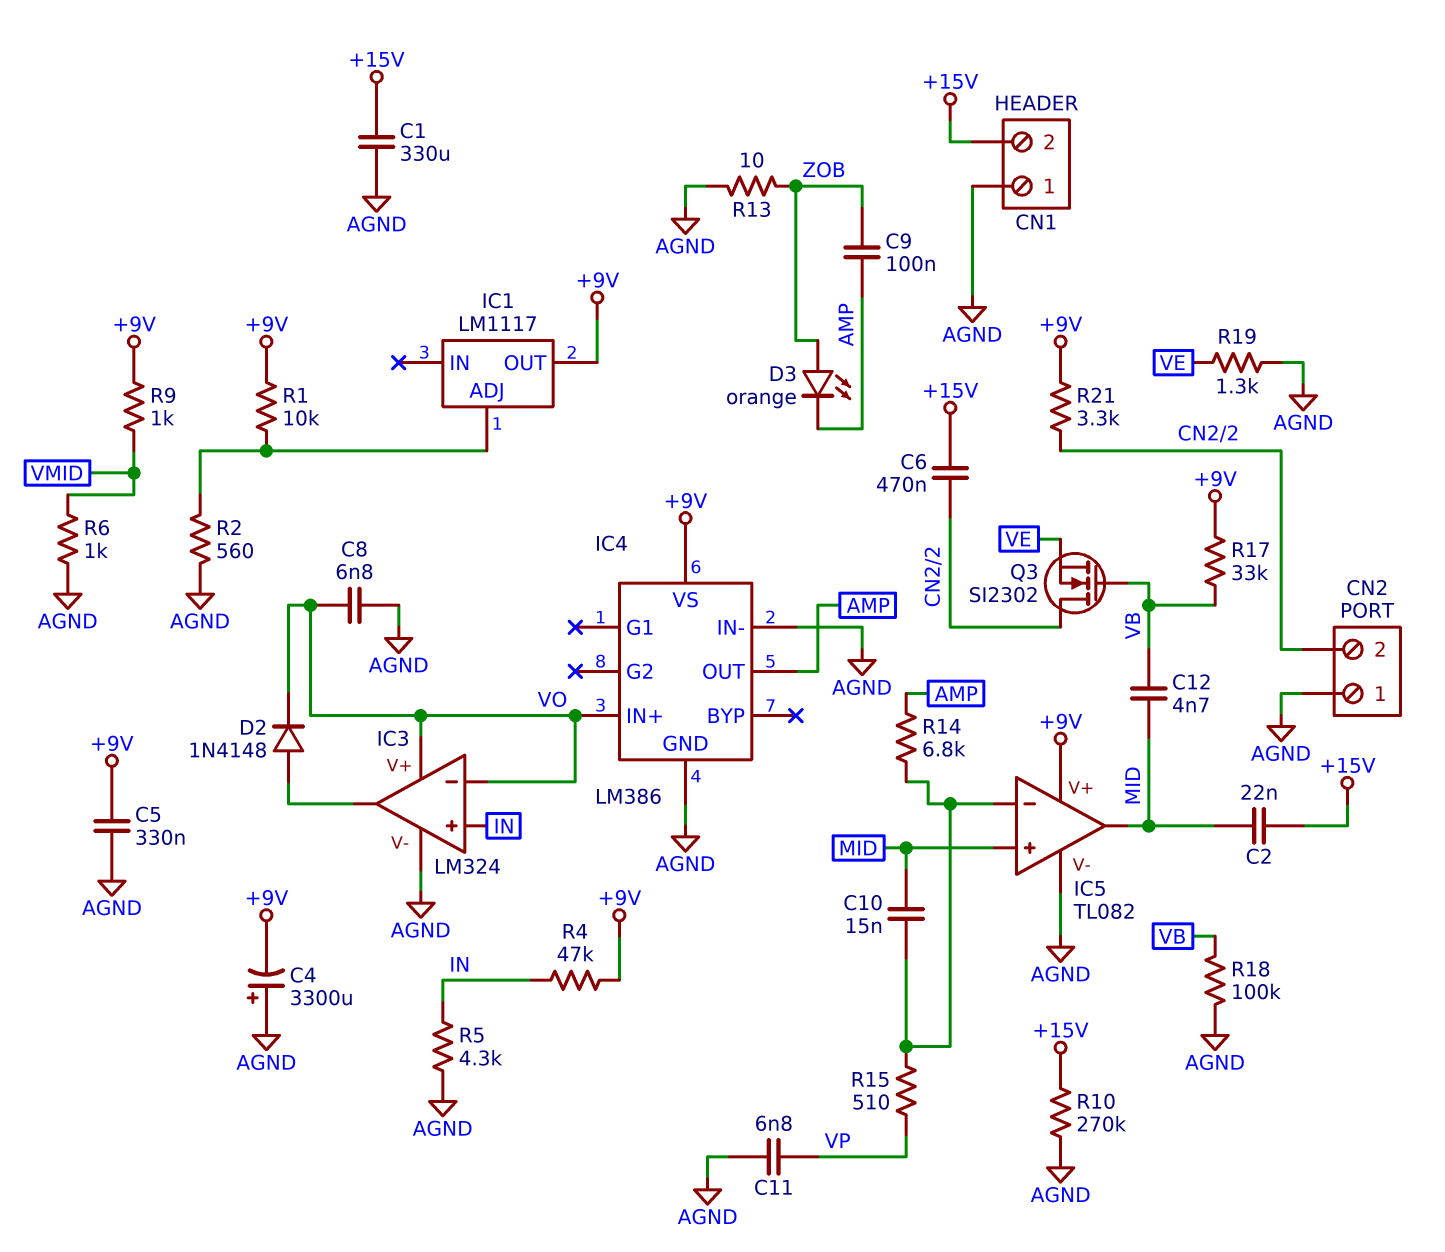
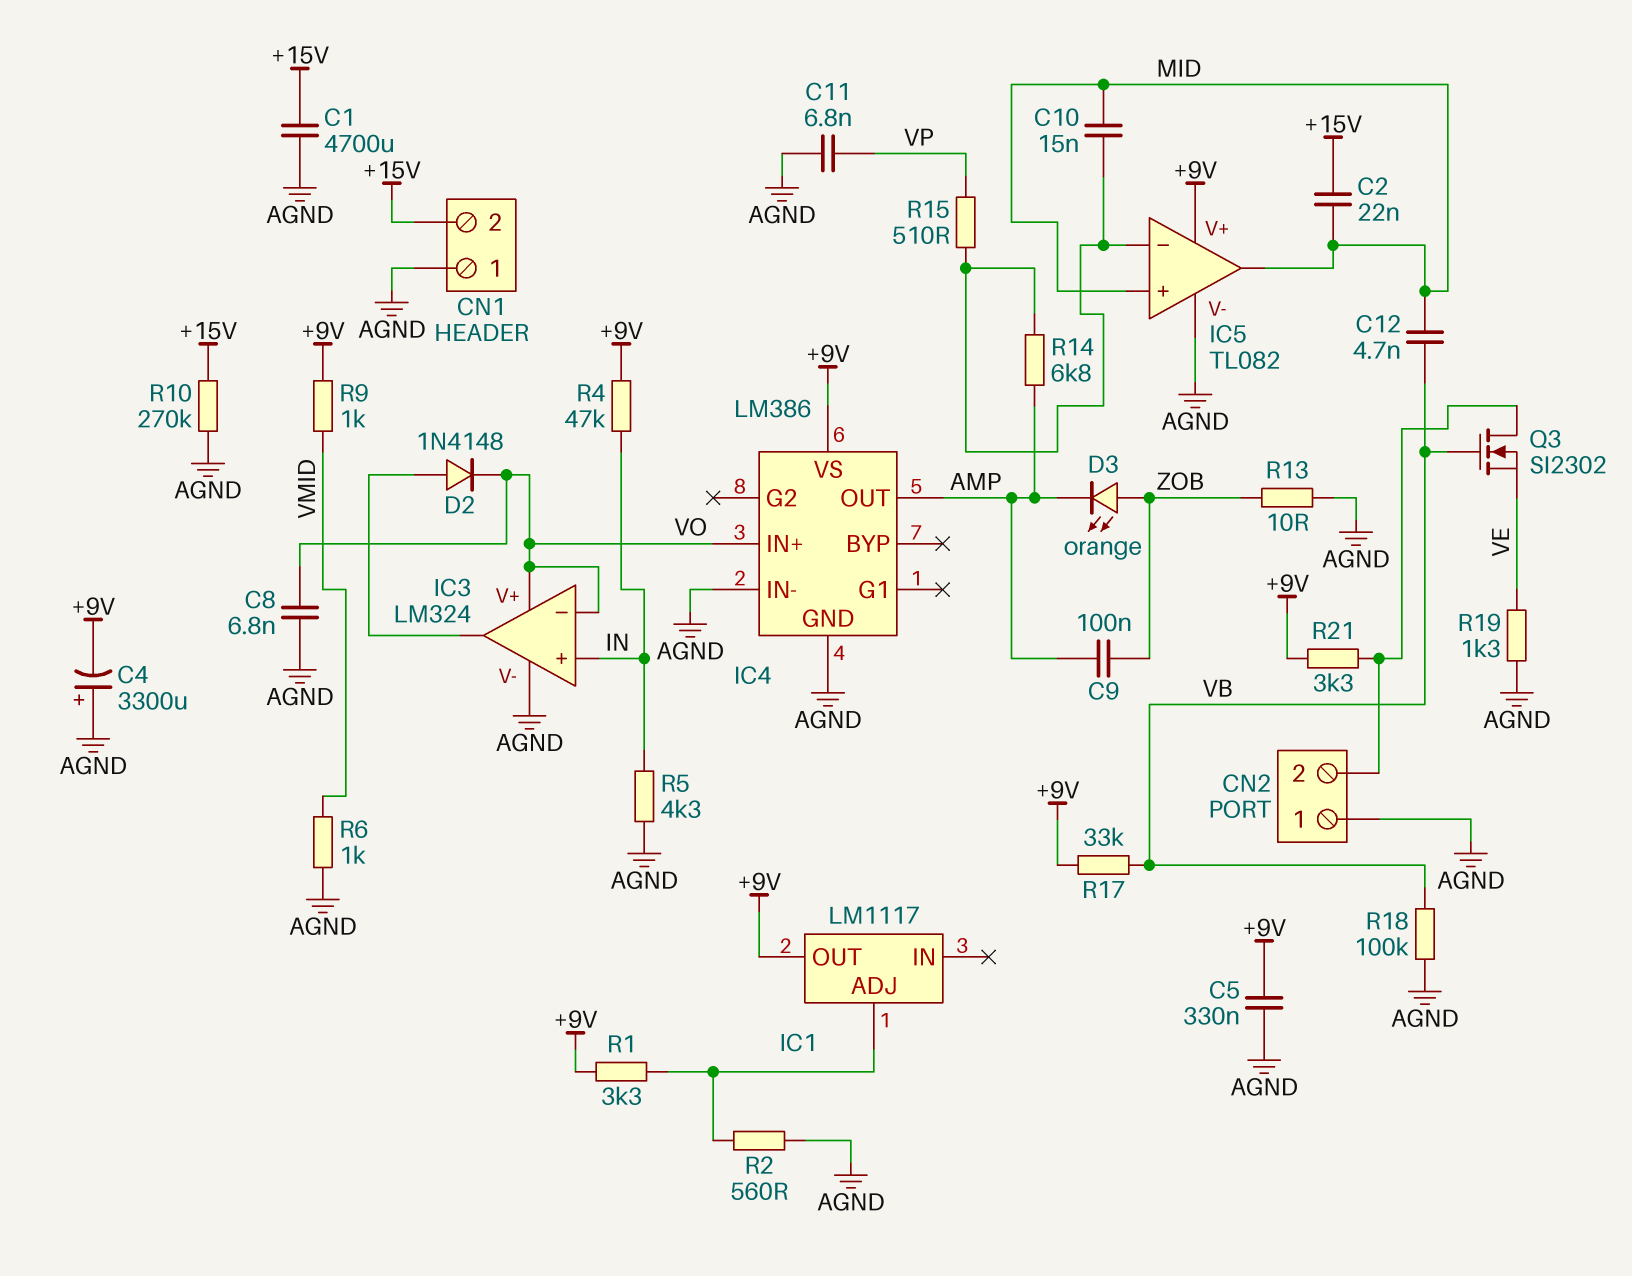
C1: 330uF (+15V, AGND) -> 4700uF (+15V, AGND)
C6: 470nF (+15V, CN2/2) -> none
R1: 10k (+9V, IC1/ADJ) -> 3.3k (+9V, IC1/ADJ)

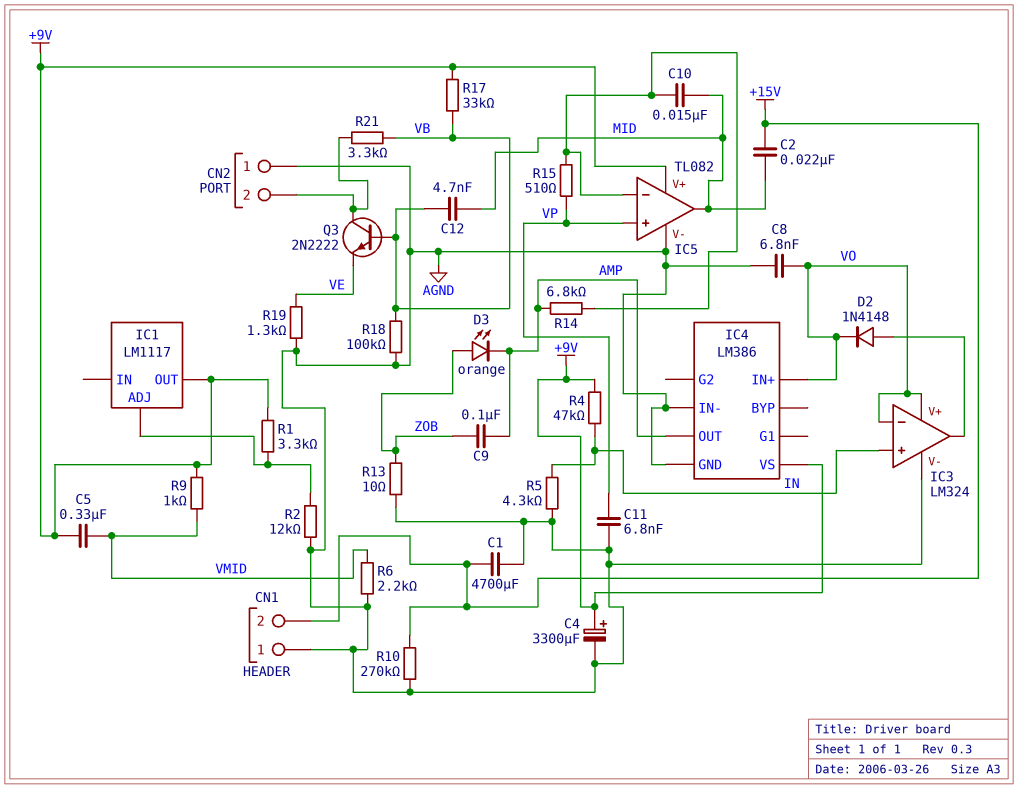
C4: 3300uF (plus AGND, minus +9V) -> 3300uF (plus +9V, minus AGND)
C5: 330nF (+9V, AGND) -> 330nF (+9V, VMID)
IC5 pin in+: MID -> VP
Q3: NMOS SI2302 (G VB, D CN2/2, S VE) -> NPN 2N2222 (B VB, C CN2/2, E VE)
R2: 560 (AGND, IC1/ADJ) -> 12k (AGND, IC1/ADJ)
R6: 1k (AGND, VMID) -> 2.2k (AGND, VMID)
R21: 3.3k (+9V, CN2/2) -> 3.3k (CN2/2, VB)

